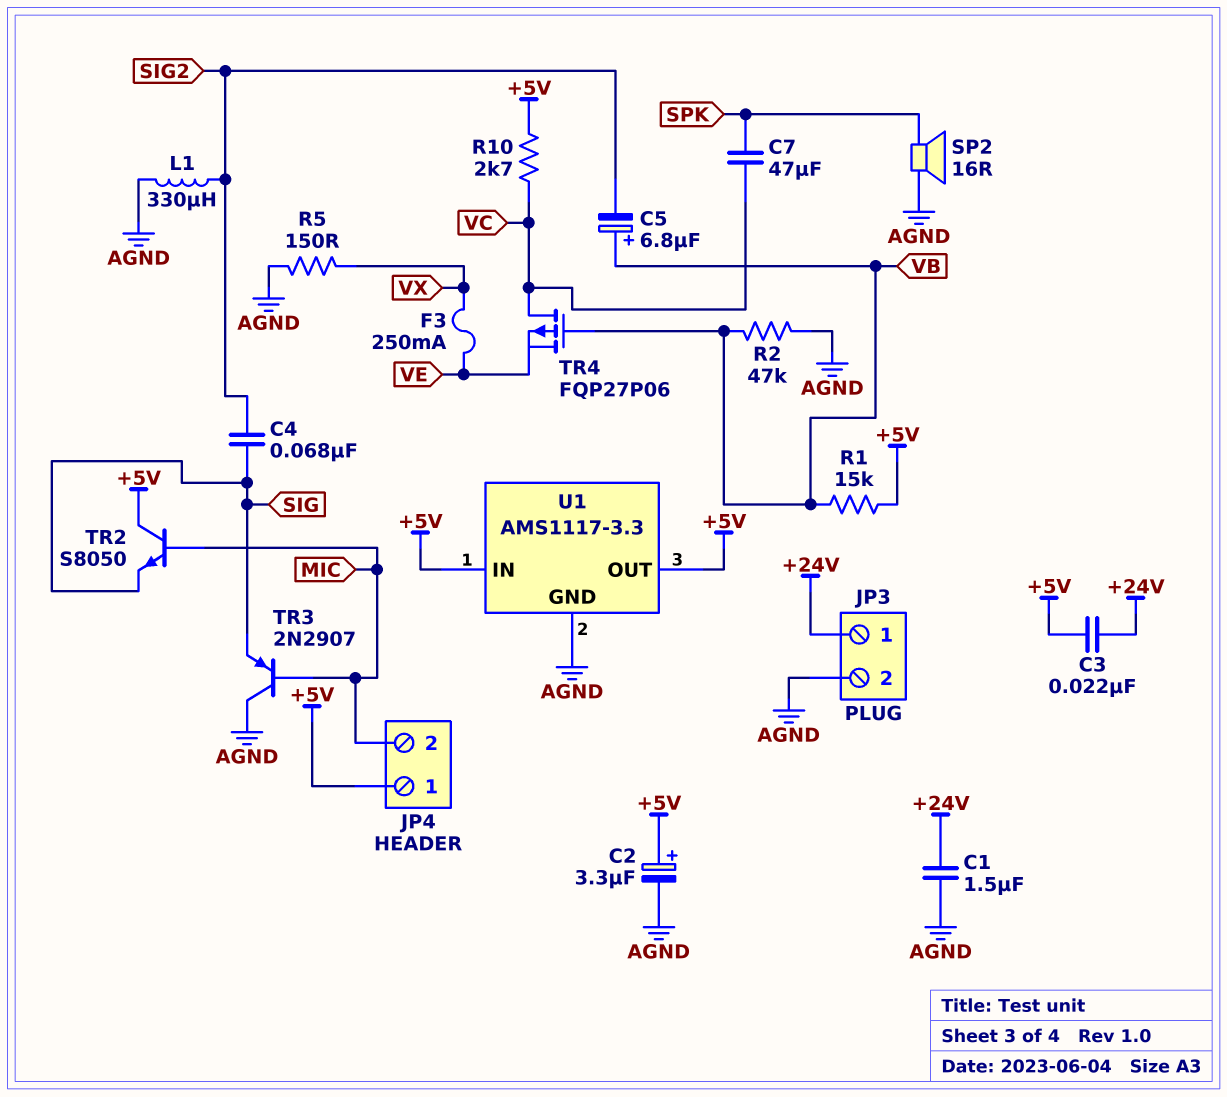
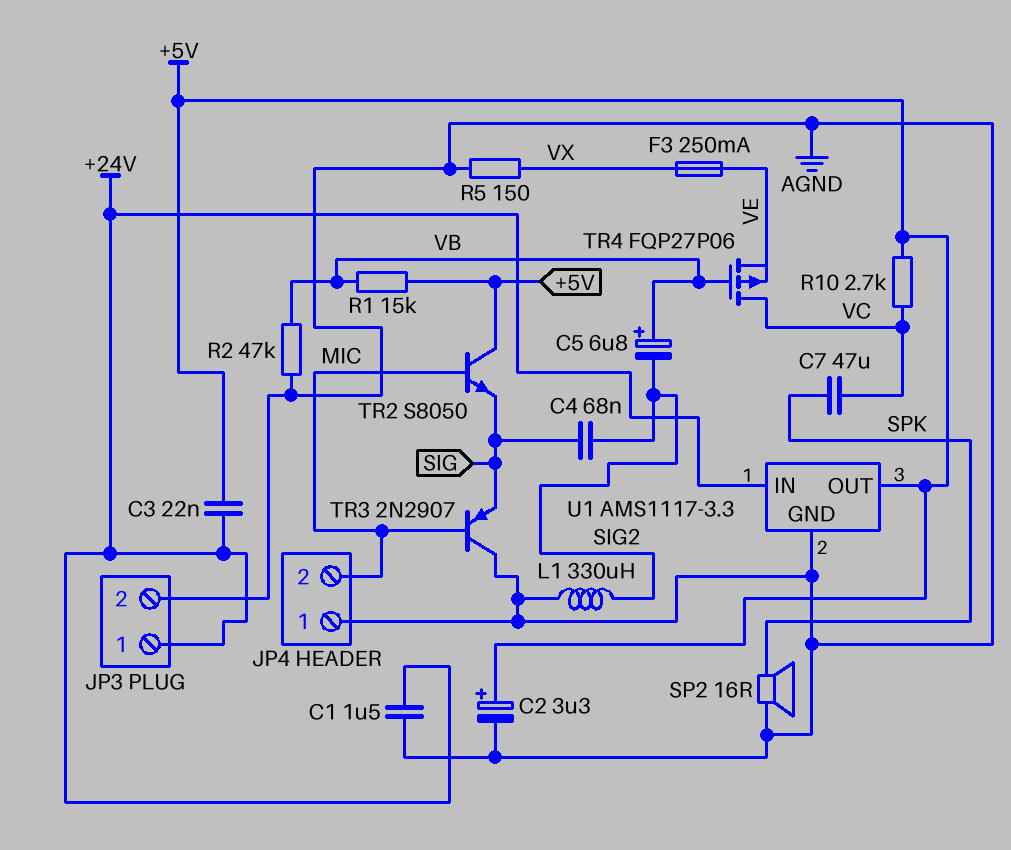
JP4 pin 1: +5V -> AGND
U1 pin IN: +5V -> +24V

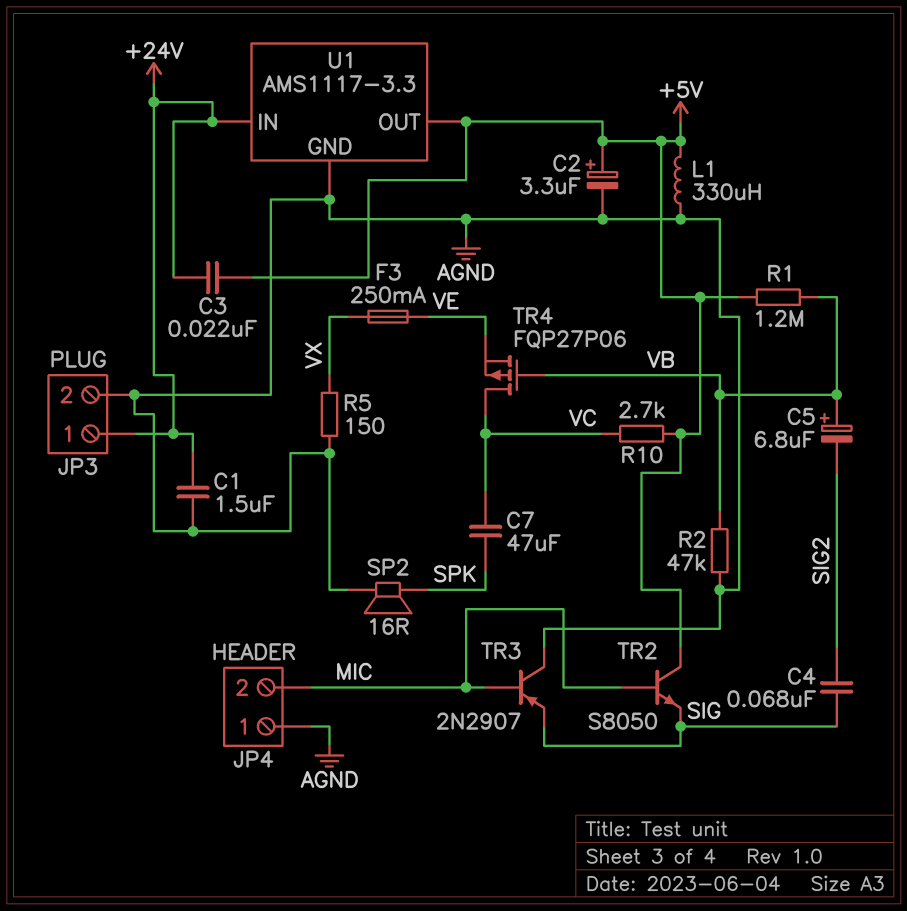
L1: 330uH (AGND, SIG2) -> 330uH (+5V, AGND)
R1: 15k (+5V, VB) -> 1.2M (+5V, VB)

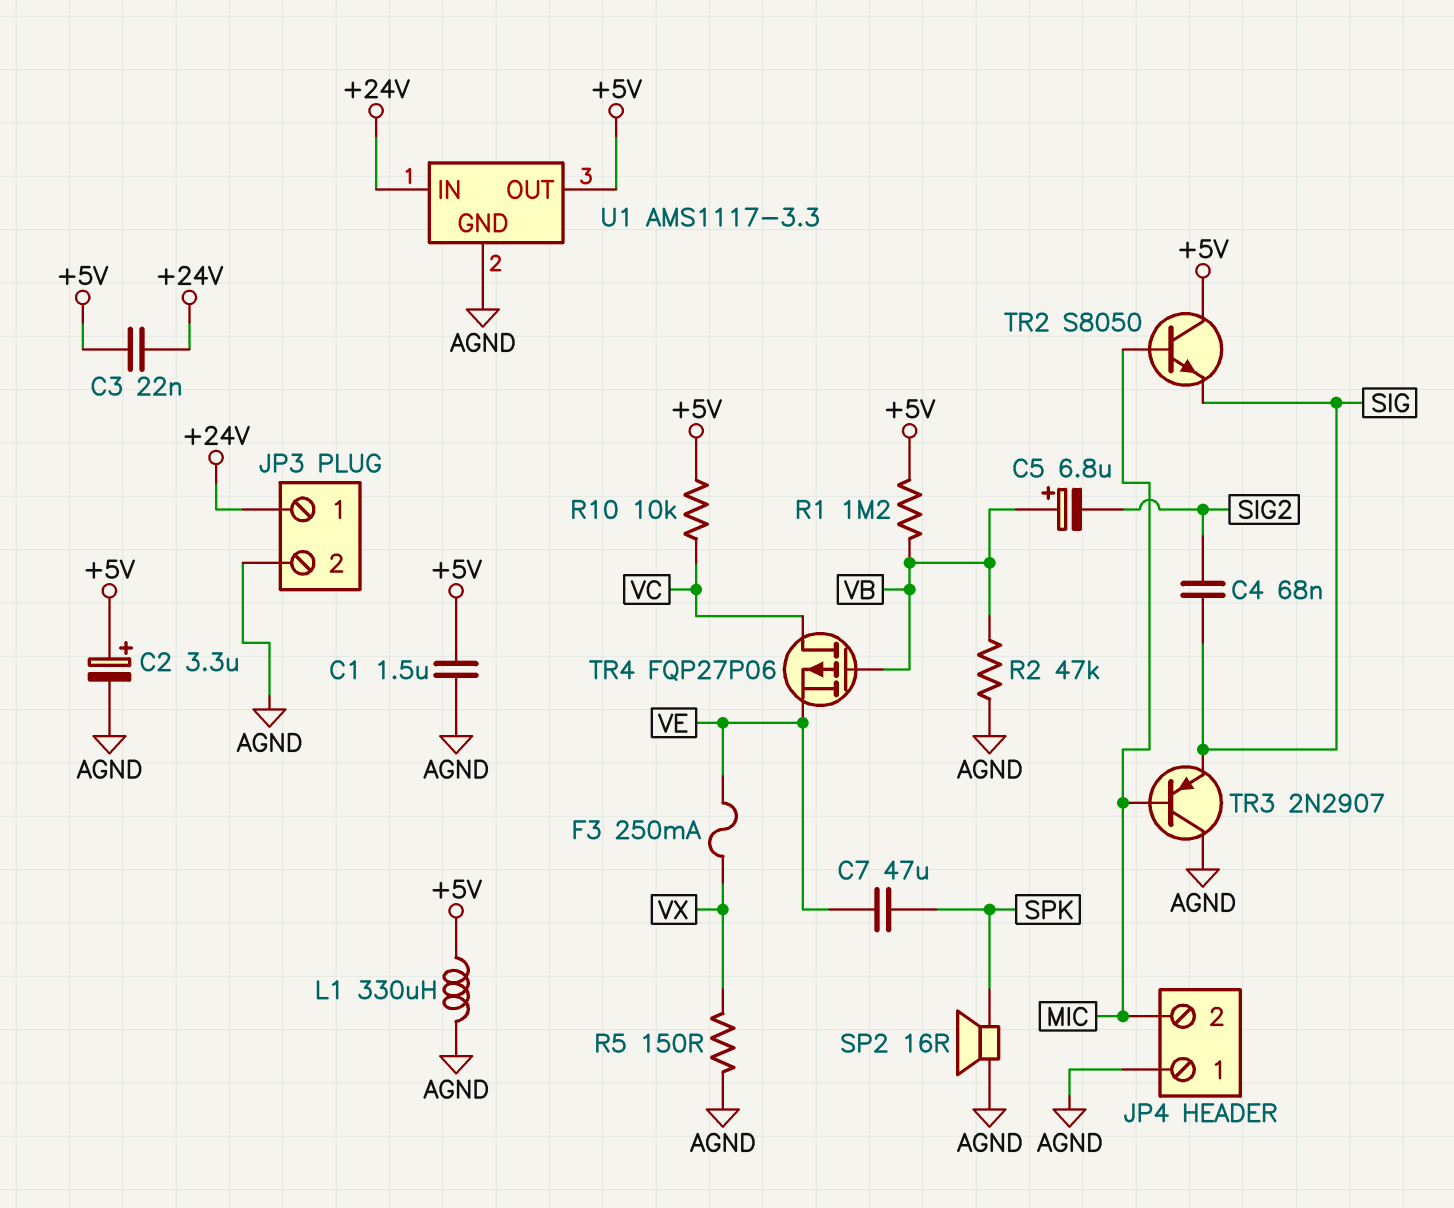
C1: 1.5uF (+24V, AGND) -> 1.5uF (+5V, AGND)
C7: 47uF (SPK, VC) -> 47uF (SPK, VE)
R10: 2.7k (+5V, VC) -> 10k (+5V, VC)

